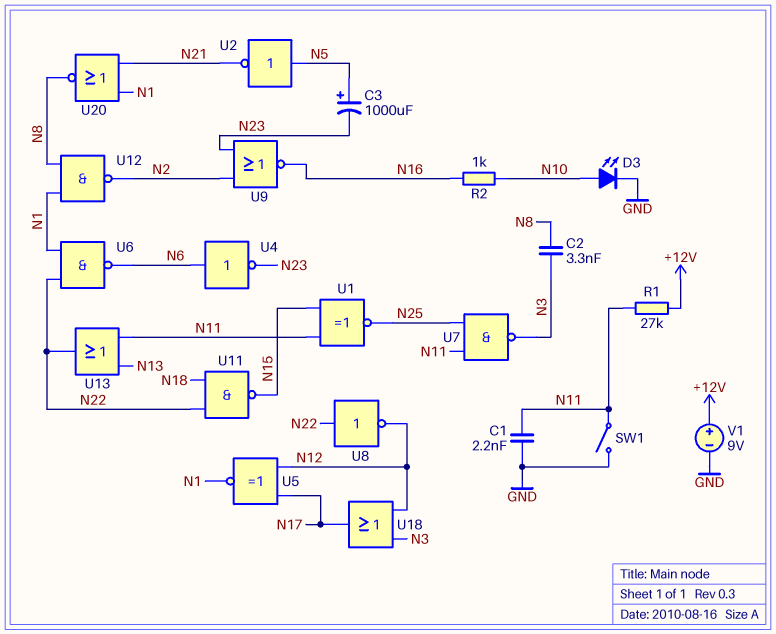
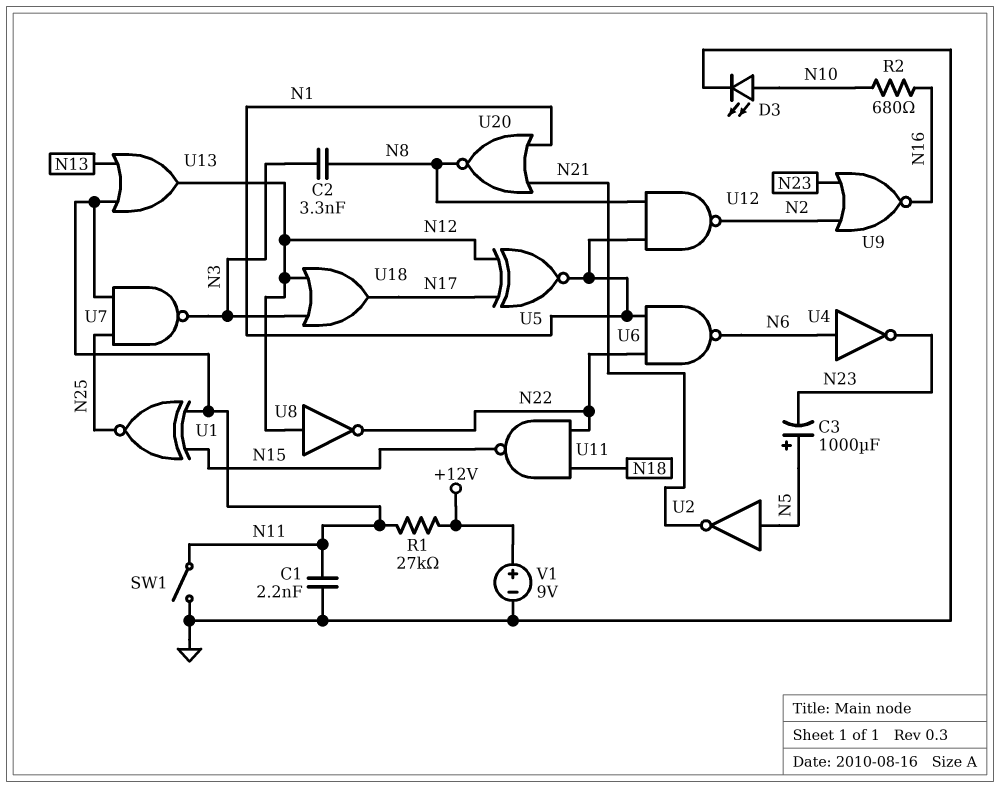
R2: 1k (N10, N16) -> 680 (N10, N16)
U8: NOT (in N22, out N12) -> NOT (in N12, out N22)
U13: OR (in N11, in N13, out N22) -> OR (in N11, in N13, out N12)

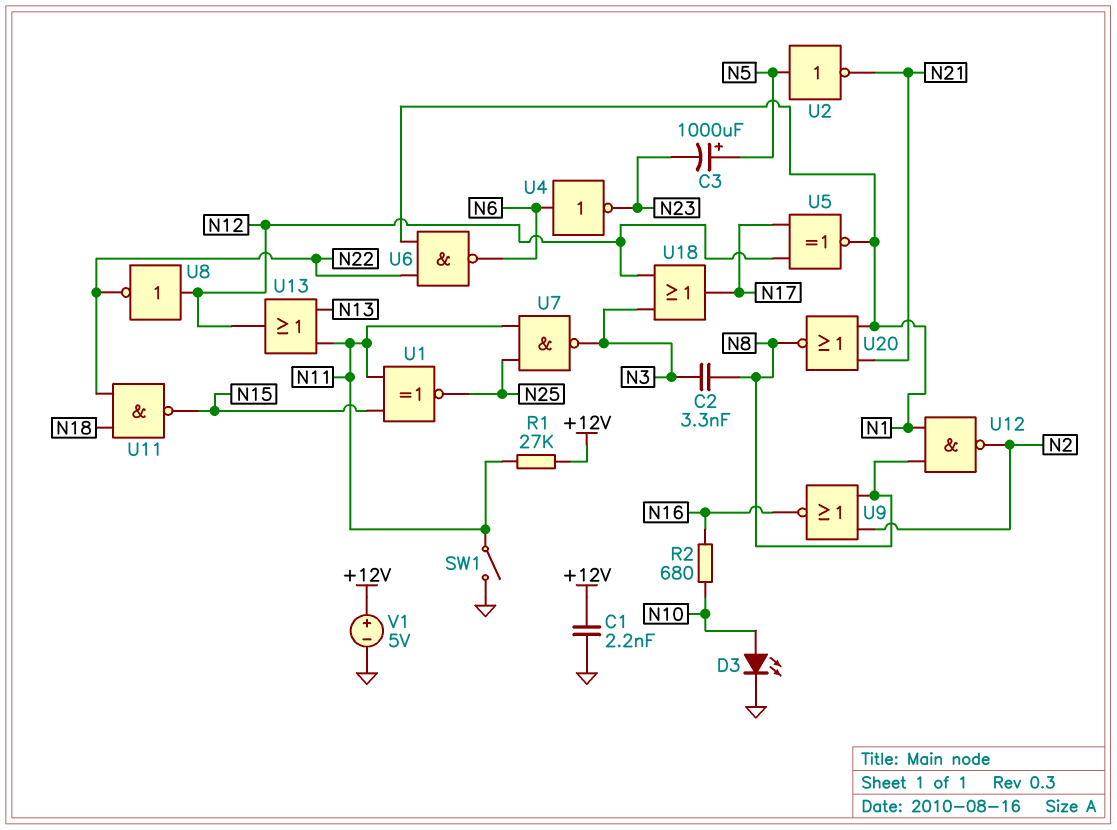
C1: 2.2nF (GND, N11) -> 2.2nF (+12V, GND)
U9: NOR (in N2, in N23, out N16) -> NOR (in N2, in N8, out N16)
V1: 9V (plus +12V, minus GND) -> 5V (plus +12V, minus GND)

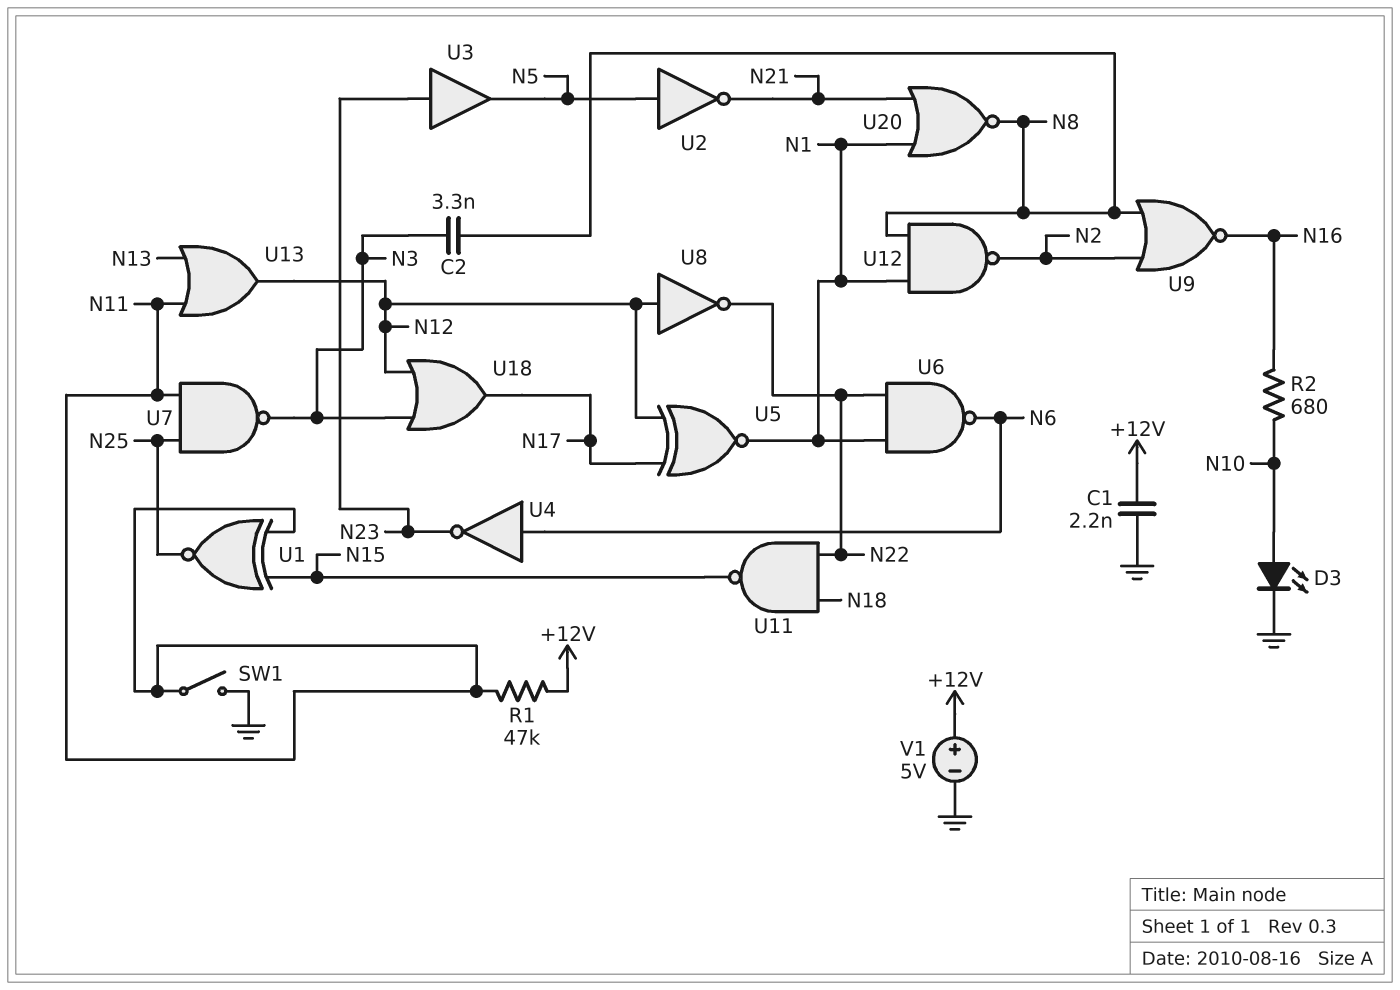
C3: 1000uF (plus N5, minus N23) -> none
R1: 27k (+12V, N11) -> 47k (+12V, N11)
U3: none -> buffer (in N23, out N5)

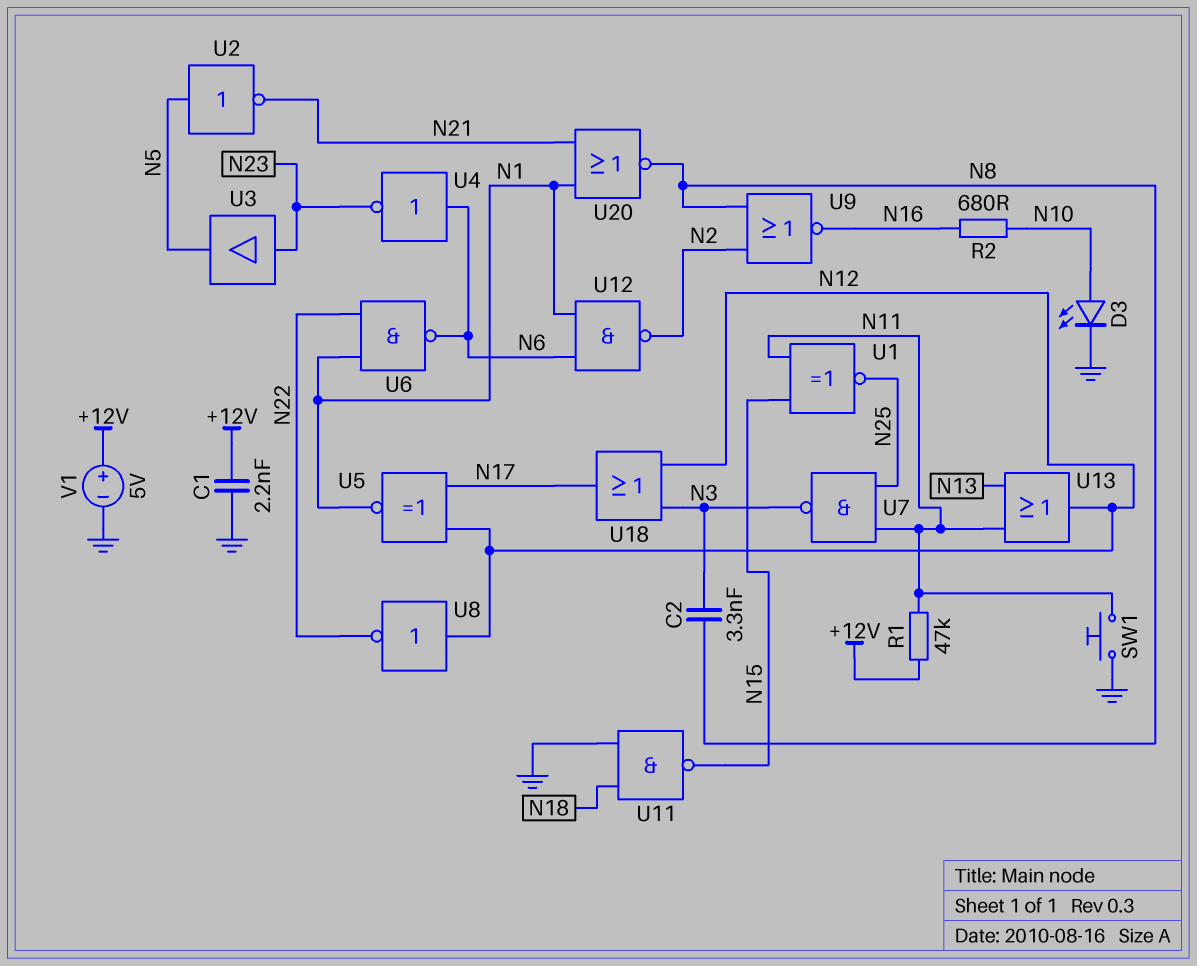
SW1: switch (GND, N11) -> button (GND, N11)
U11: NAND (in N18, in N22, out N15) -> NAND (in GND, in N18, out N15)
U12: NAND (in N1, in N8, out N2) -> NAND (in N1, in N6, out N2)

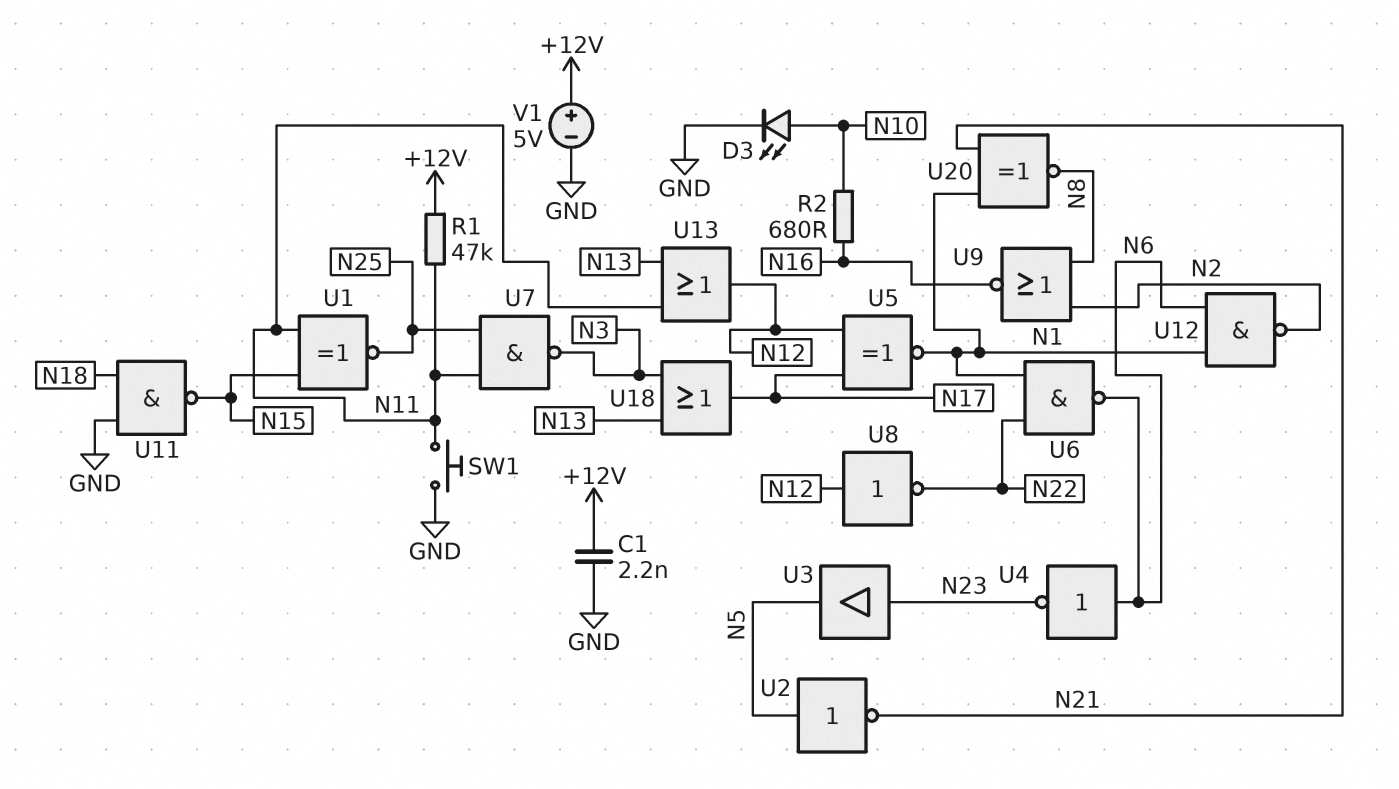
C2: 3.3nF (N3, N8) -> none
U18: OR (in N3, in N12, out N17) -> OR (in N3, in N13, out N17)
U20: NOR (in N1, in N21, out N8) -> XNOR (in N1, in N21, out N8)

